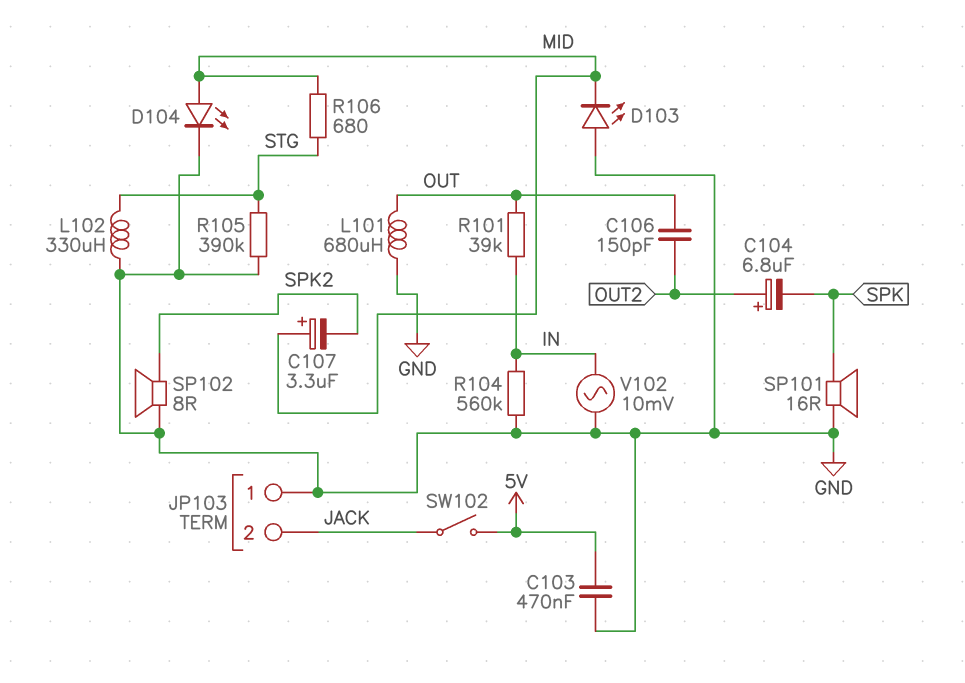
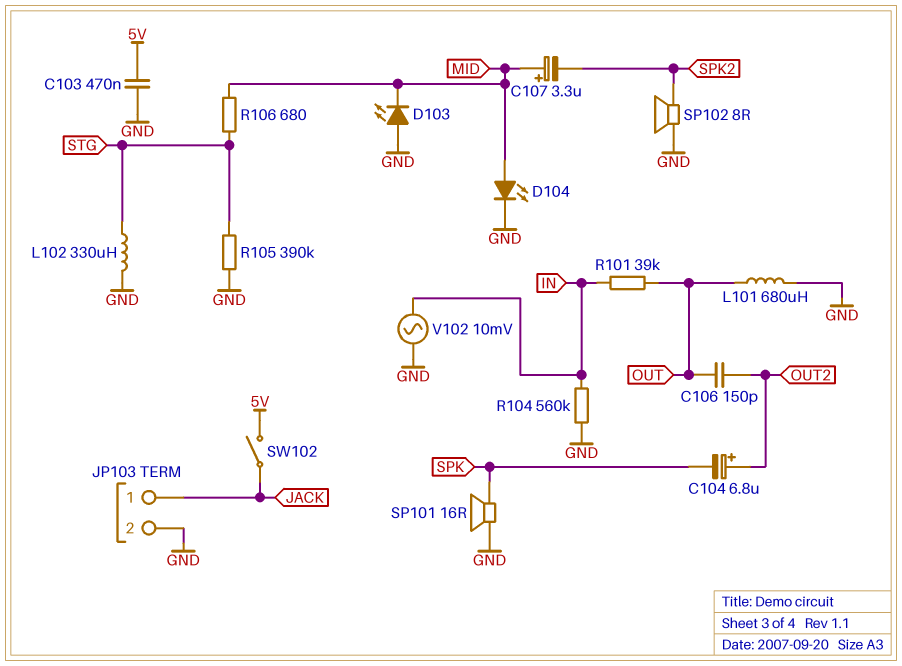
JP103 pin 1: GND -> JACK
JP103 pin 2: JACK -> GND

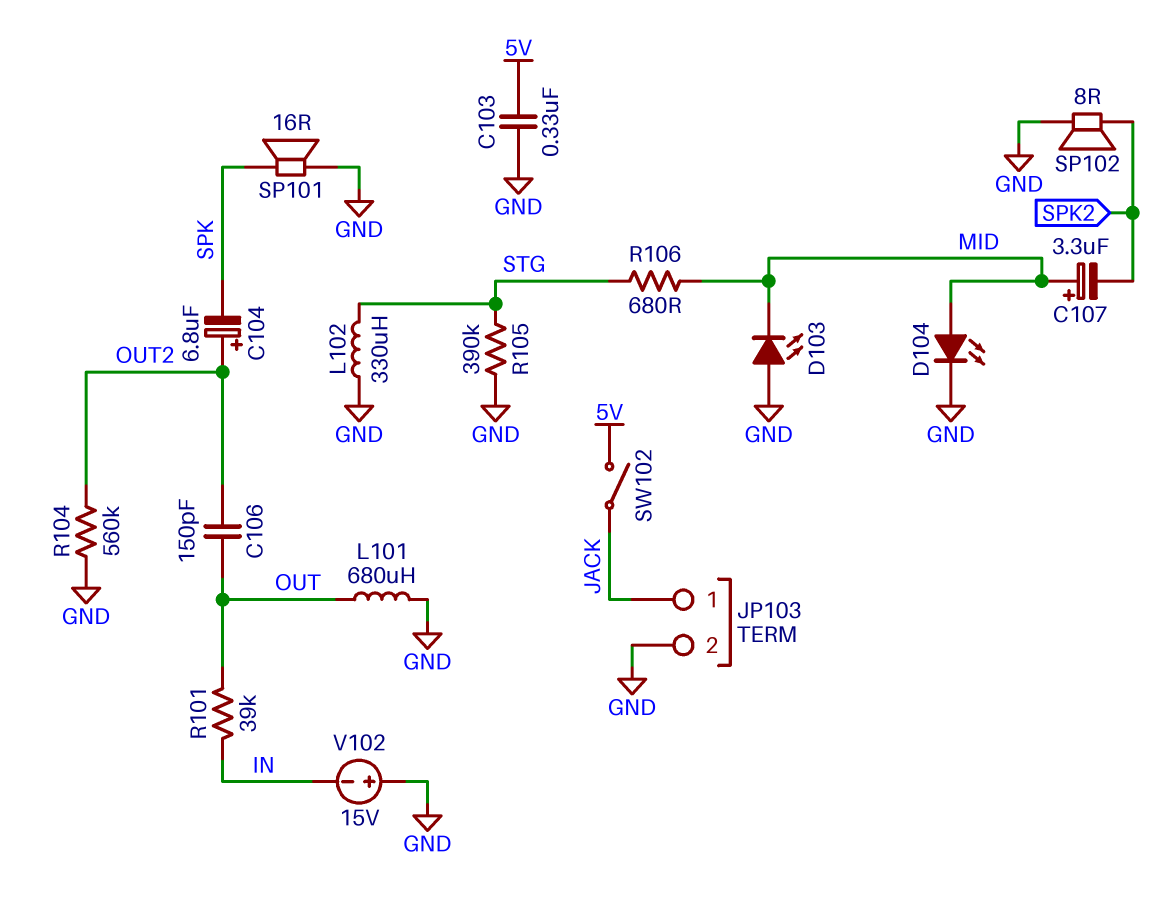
C103: 470nF (5V, GND) -> 330nF (5V, GND)
R104: 560k (GND, IN) -> 560k (GND, OUT2)
V102: AC 10mV (GND, IN) -> 15V (plus GND, minus IN)

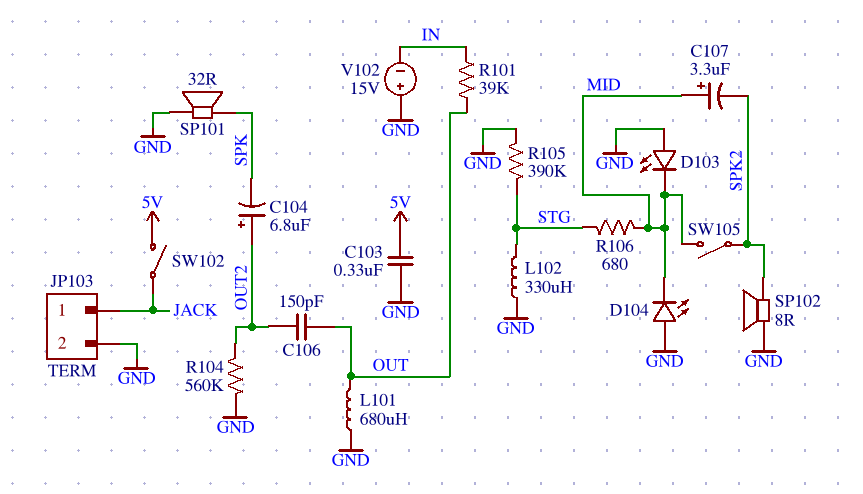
D104: LED (A MID, K GND) -> LED (A GND, K MID)
SP101: speaker 16R (GND, SPK) -> speaker 32R (GND, SPK)
SW105: none -> switch (MID, SPK2)

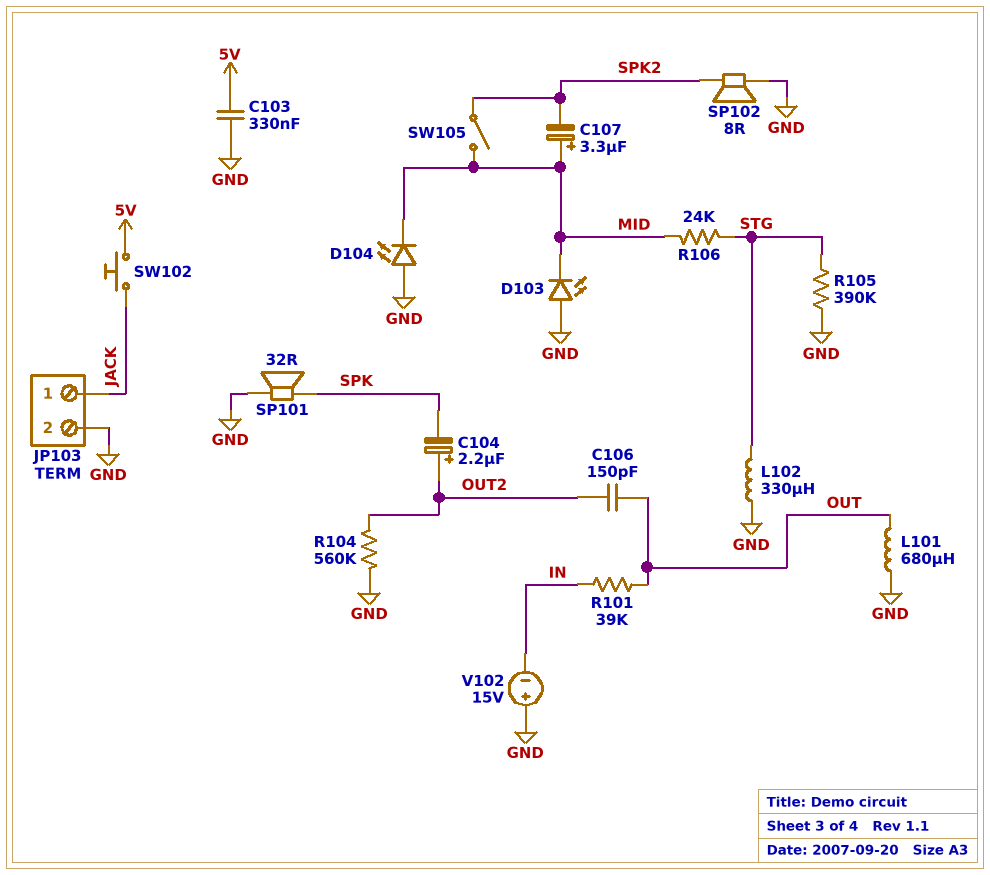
C104: 6.8uF (plus OUT2, minus SPK) -> 2.2uF (plus OUT2, minus SPK)
R106: 680 (MID, STG) -> 24k (MID, STG)
SW102: switch (5V, JACK) -> button (5V, JACK)

